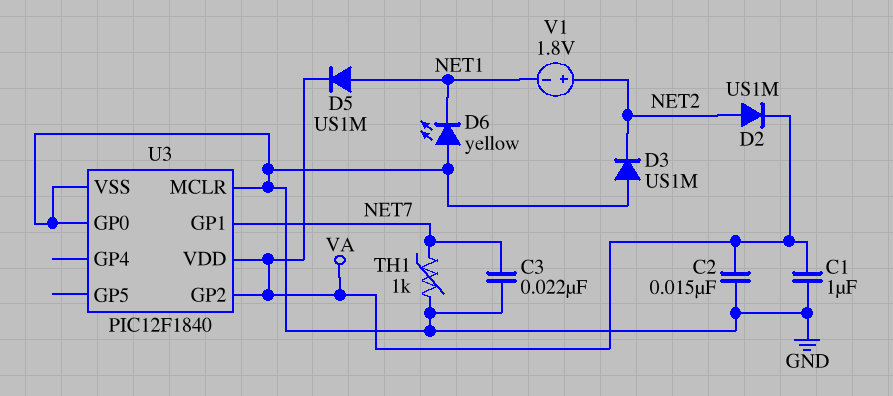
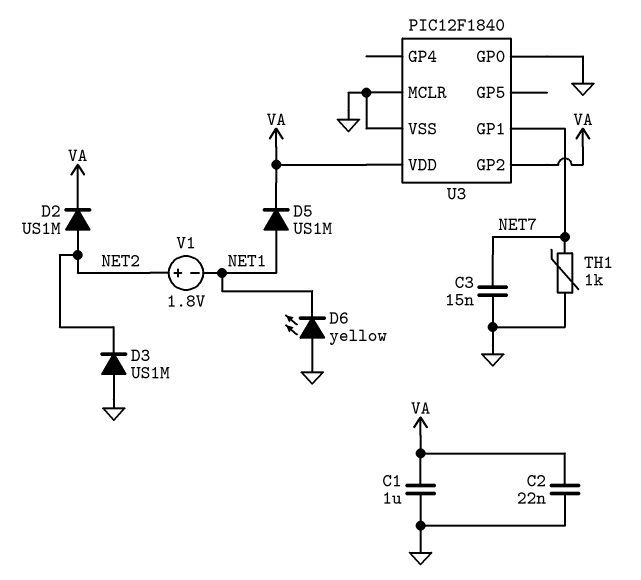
C2: 15nF (GND, VA) -> 22nF (GND, VA)
C3: 22nF (GND, NET7) -> 15nF (GND, NET7)

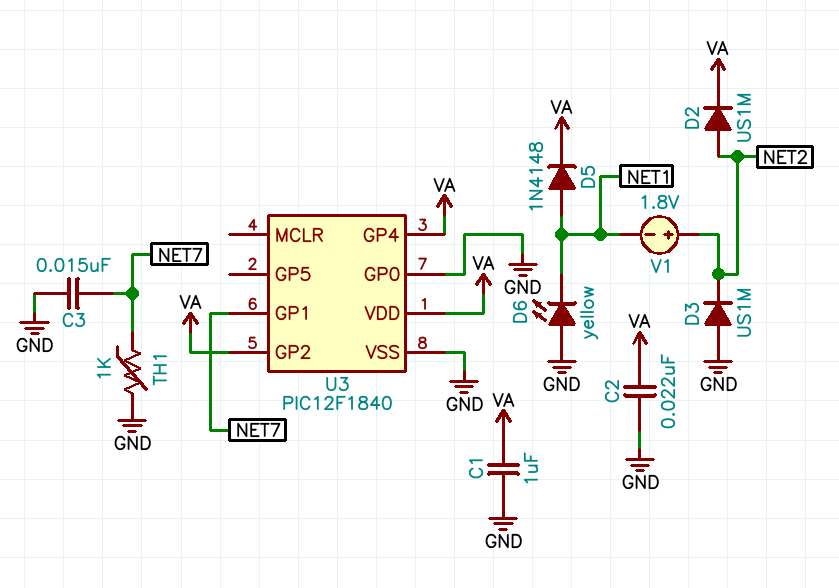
D5: diode US1M (A NET1, K VA) -> diode 1N4148 (A NET1, K VA)
U3 pin GP4: none -> VA
U3 pin MCLR: GND -> none

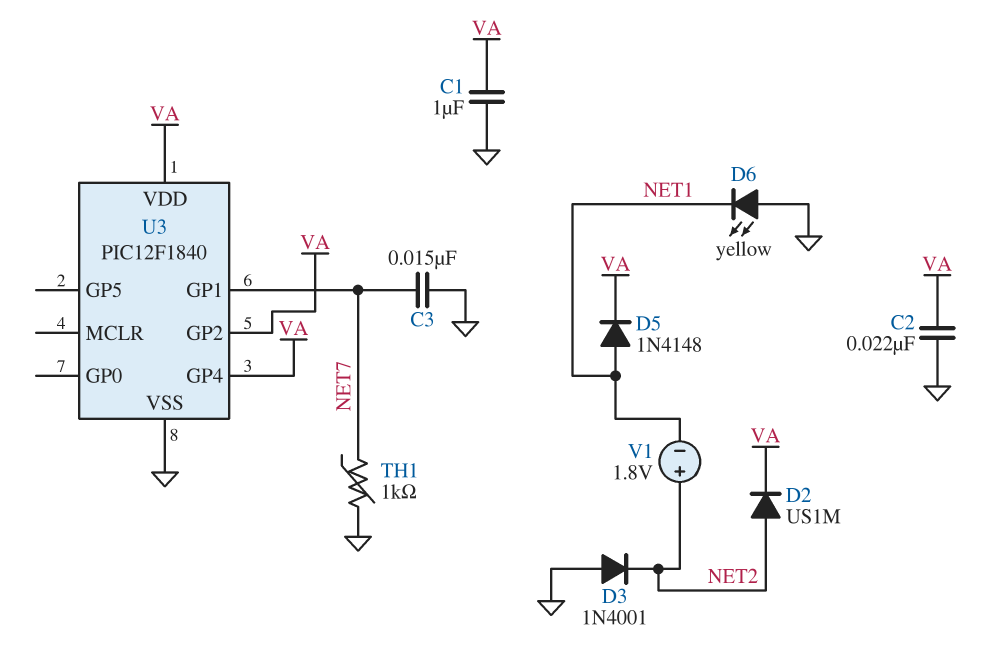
D3: diode US1M (A GND, K NET2) -> diode 1N4001 (A GND, K NET2)
U3 pin GP0: GND -> none

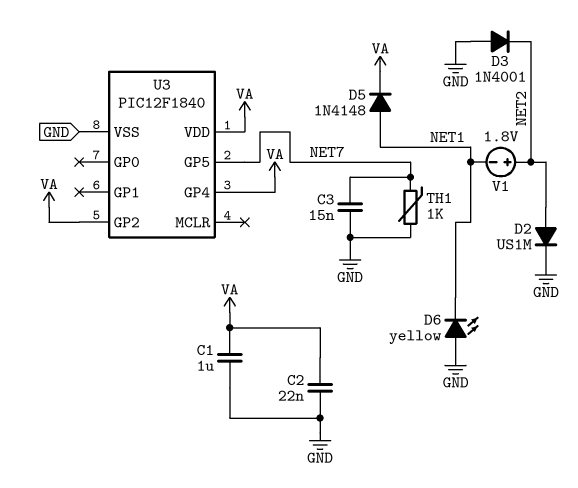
D2: diode US1M (A NET2, K VA) -> diode US1M (A NET2, K GND)
U3 pin GP1: NET7 -> none
U3 pin GP5: none -> NET7

